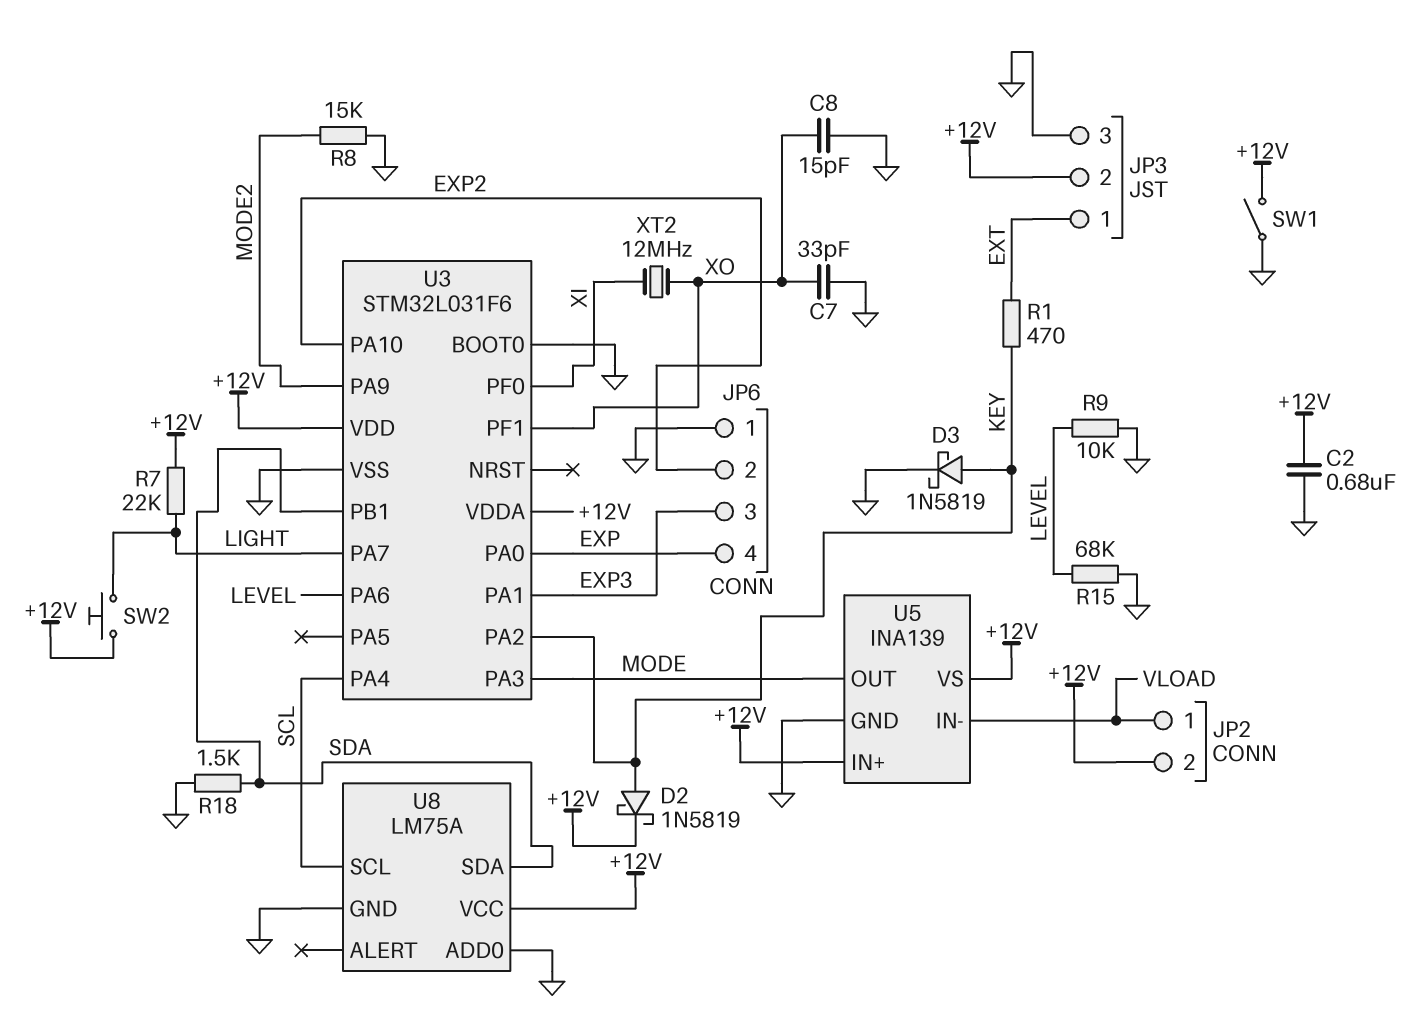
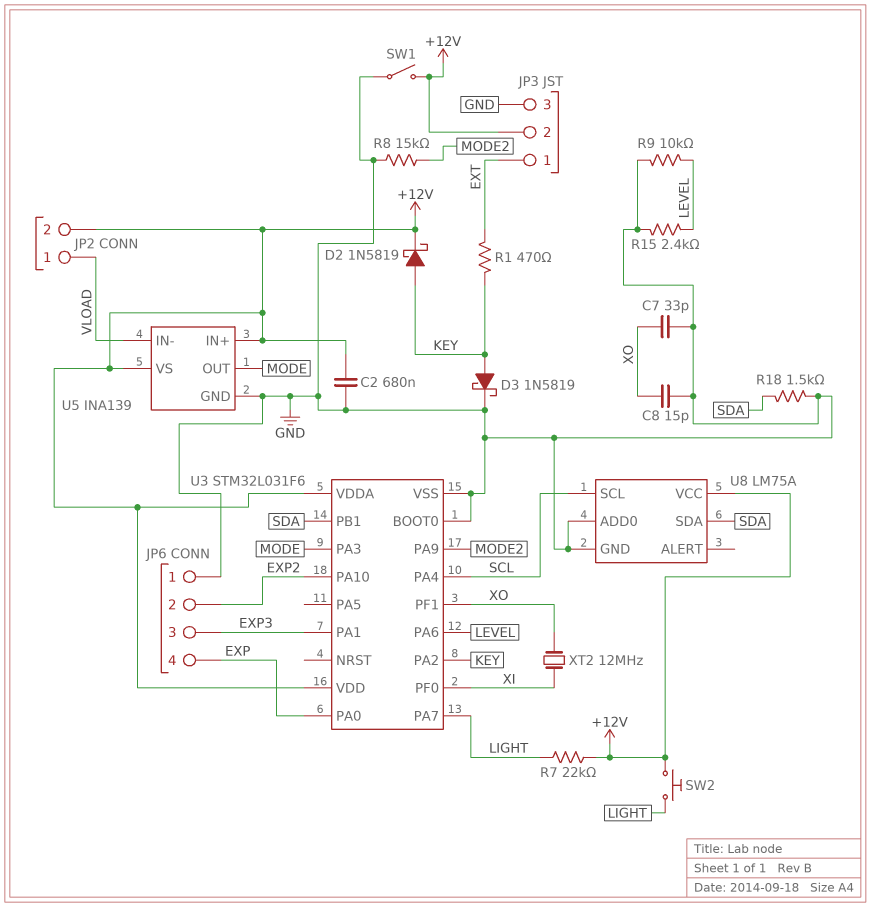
R15: 68k (GND, LEVEL) -> 2.4k (GND, LEVEL)

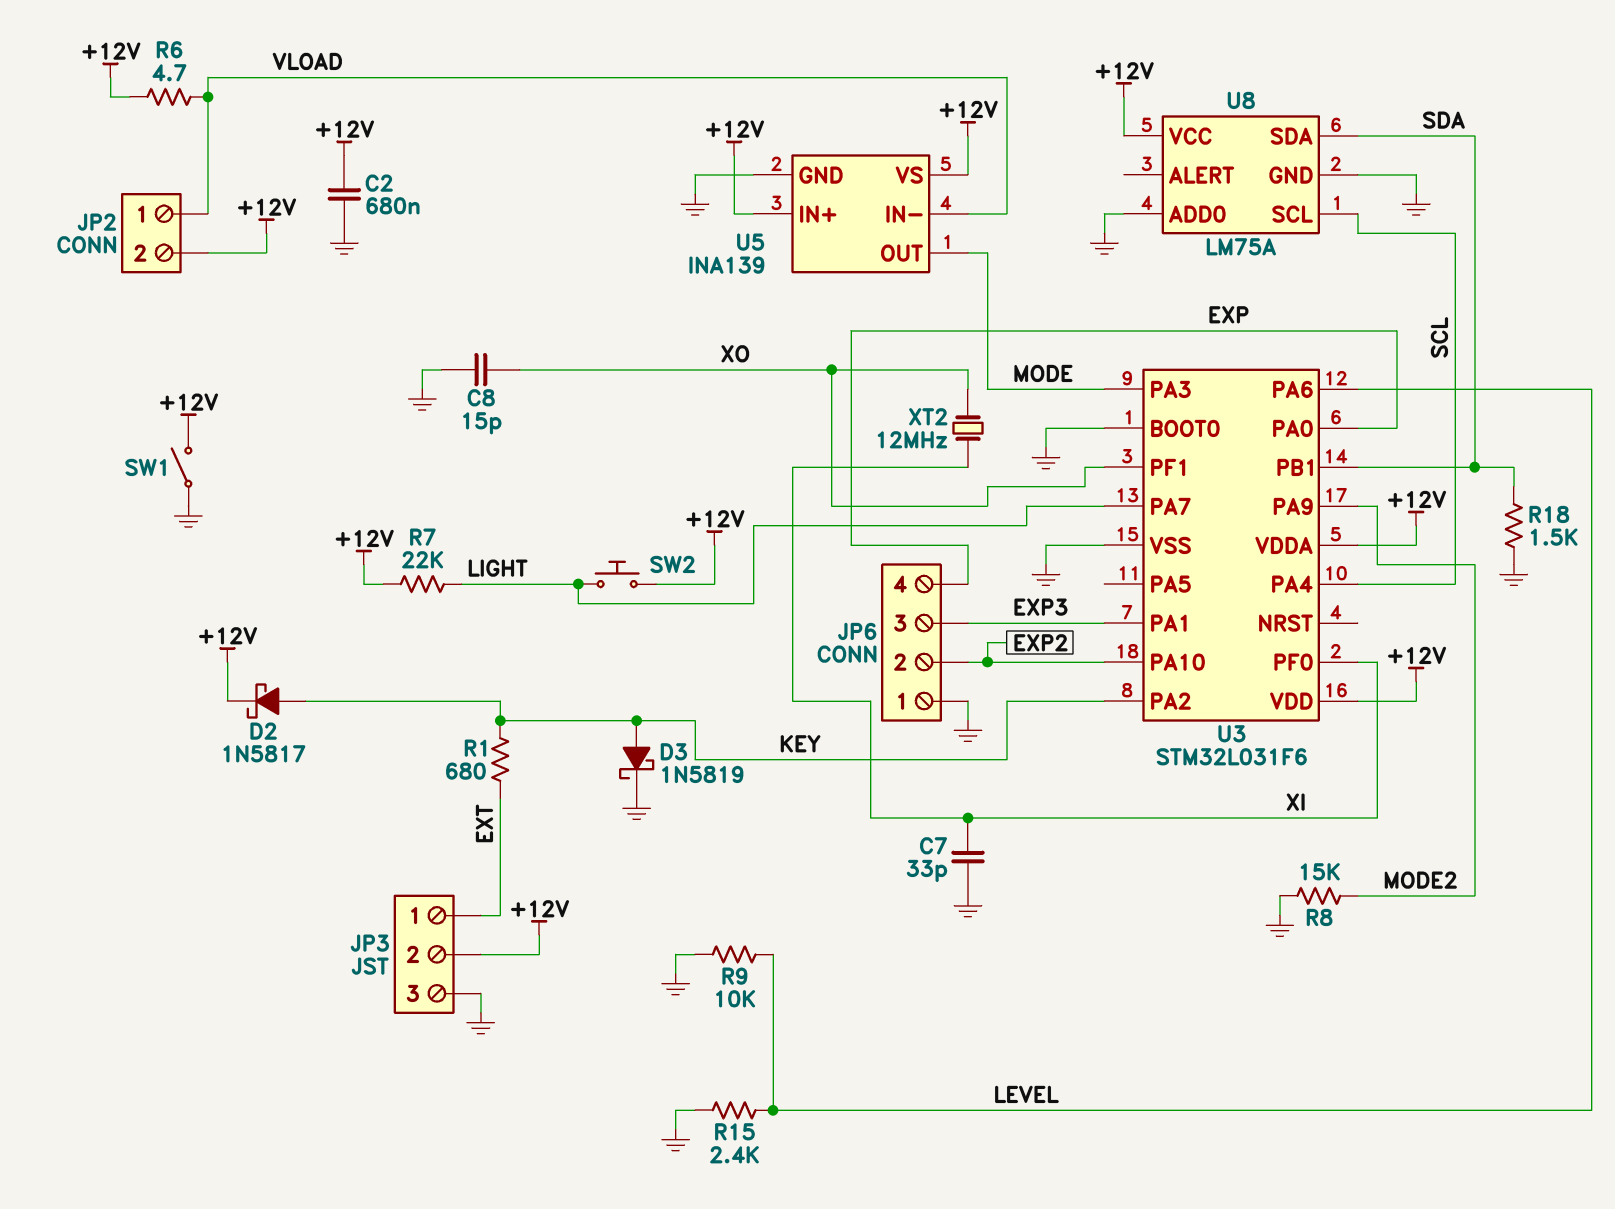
C7: 33pF (GND, XO) -> 33pF (GND, XI)
D2: schottky 1N5819 (A KEY, K +12V) -> schottky 1N5817 (A KEY, K +12V)
R1: 470 (EXT, KEY) -> 680 (EXT, KEY)
R6: none -> 4.7 (+12V, VLOAD)

